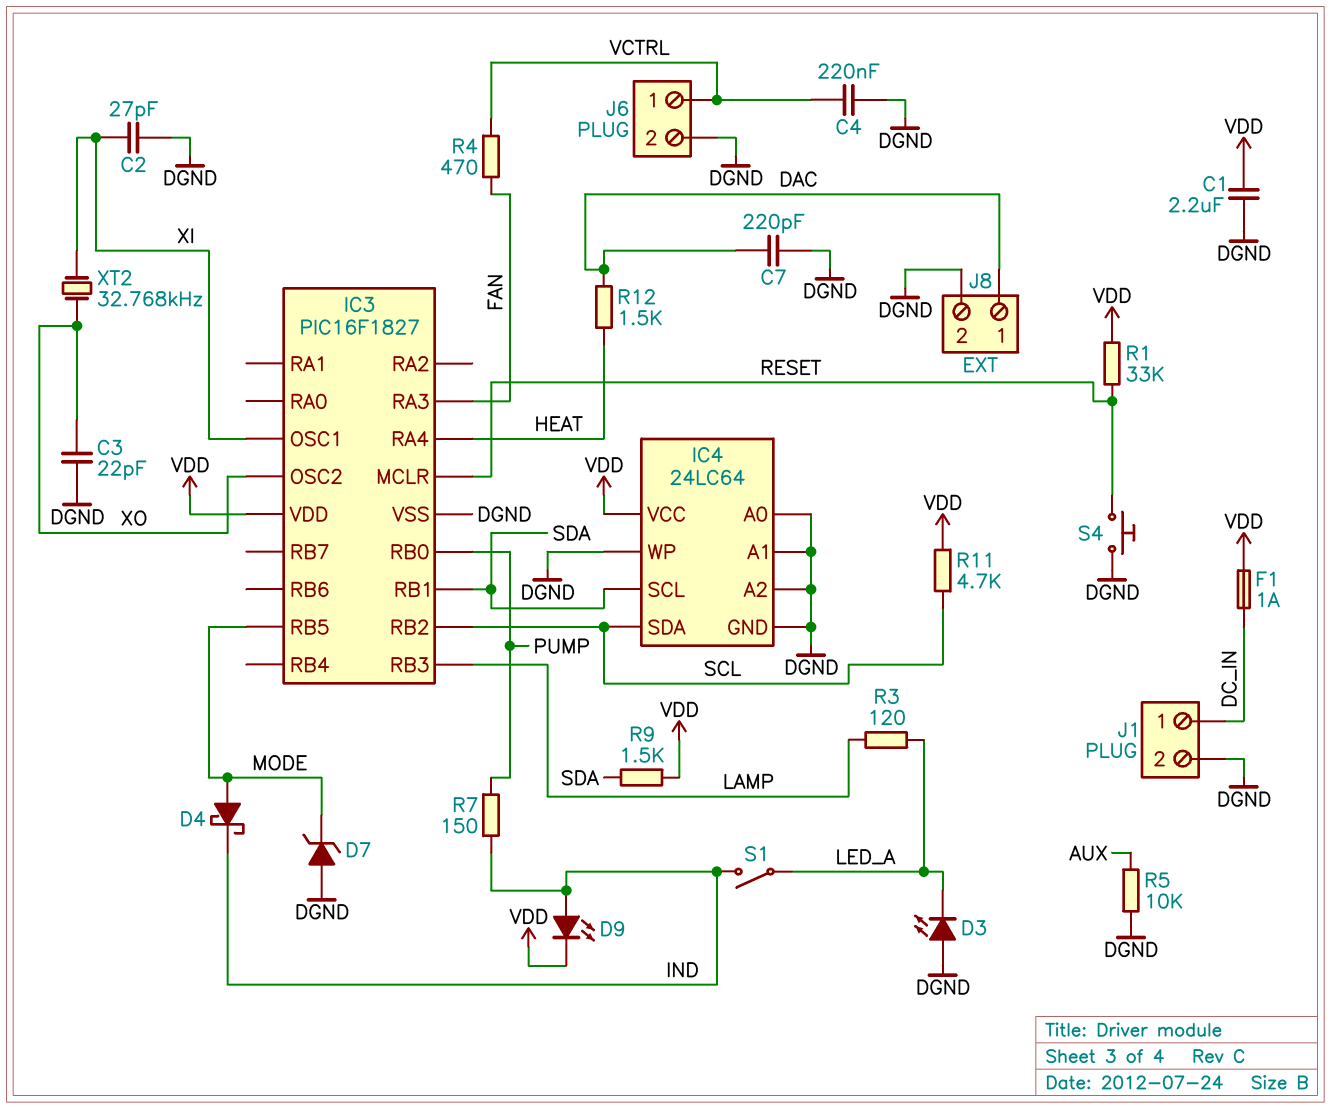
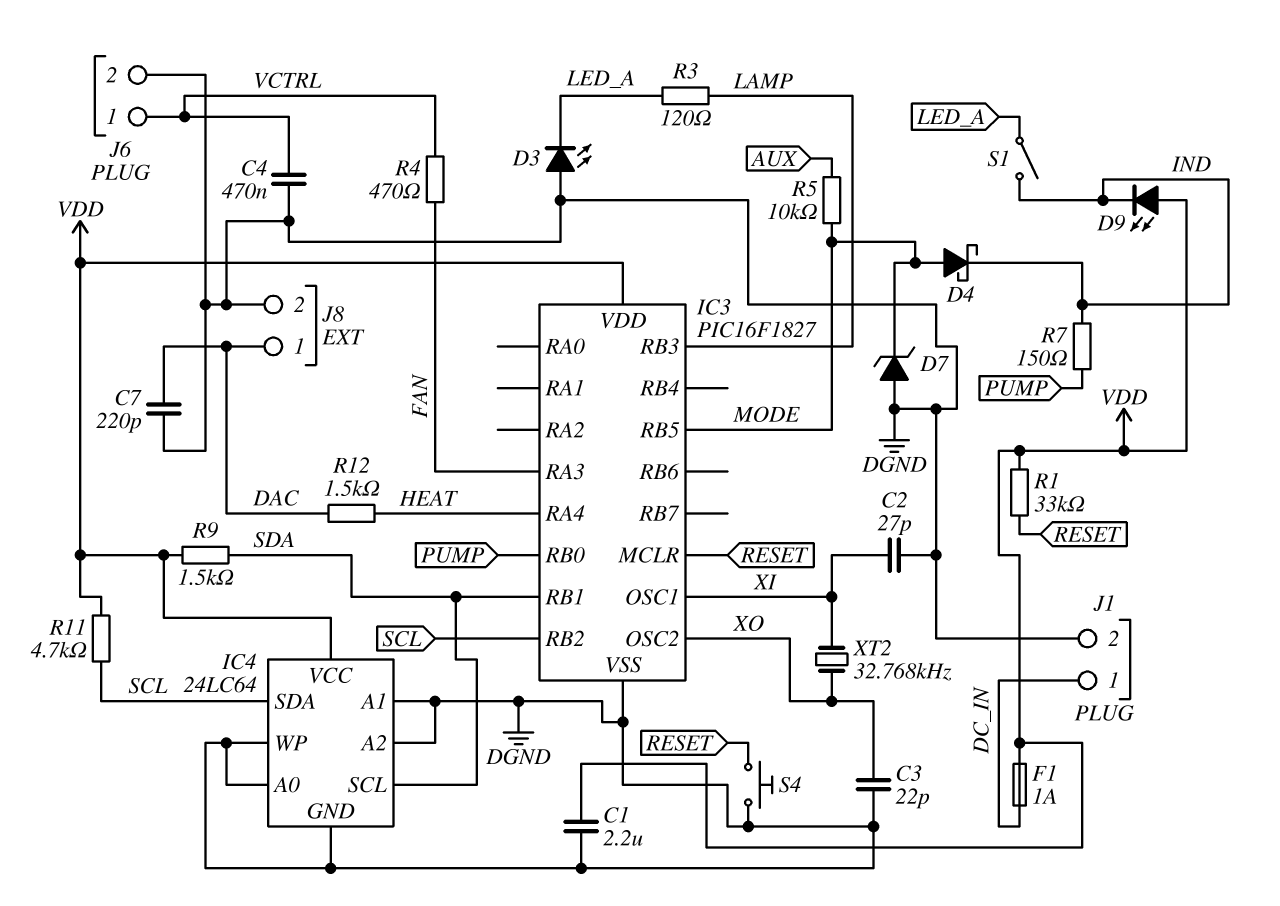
C4: 220nF (DGND, VCTRL) -> 470nF (DGND, VCTRL)
D9: LED (A IND, K VDD) -> LED (A VDD, K IND)
R5: 10k (AUX, DGND) -> 10k (AUX, MODE)

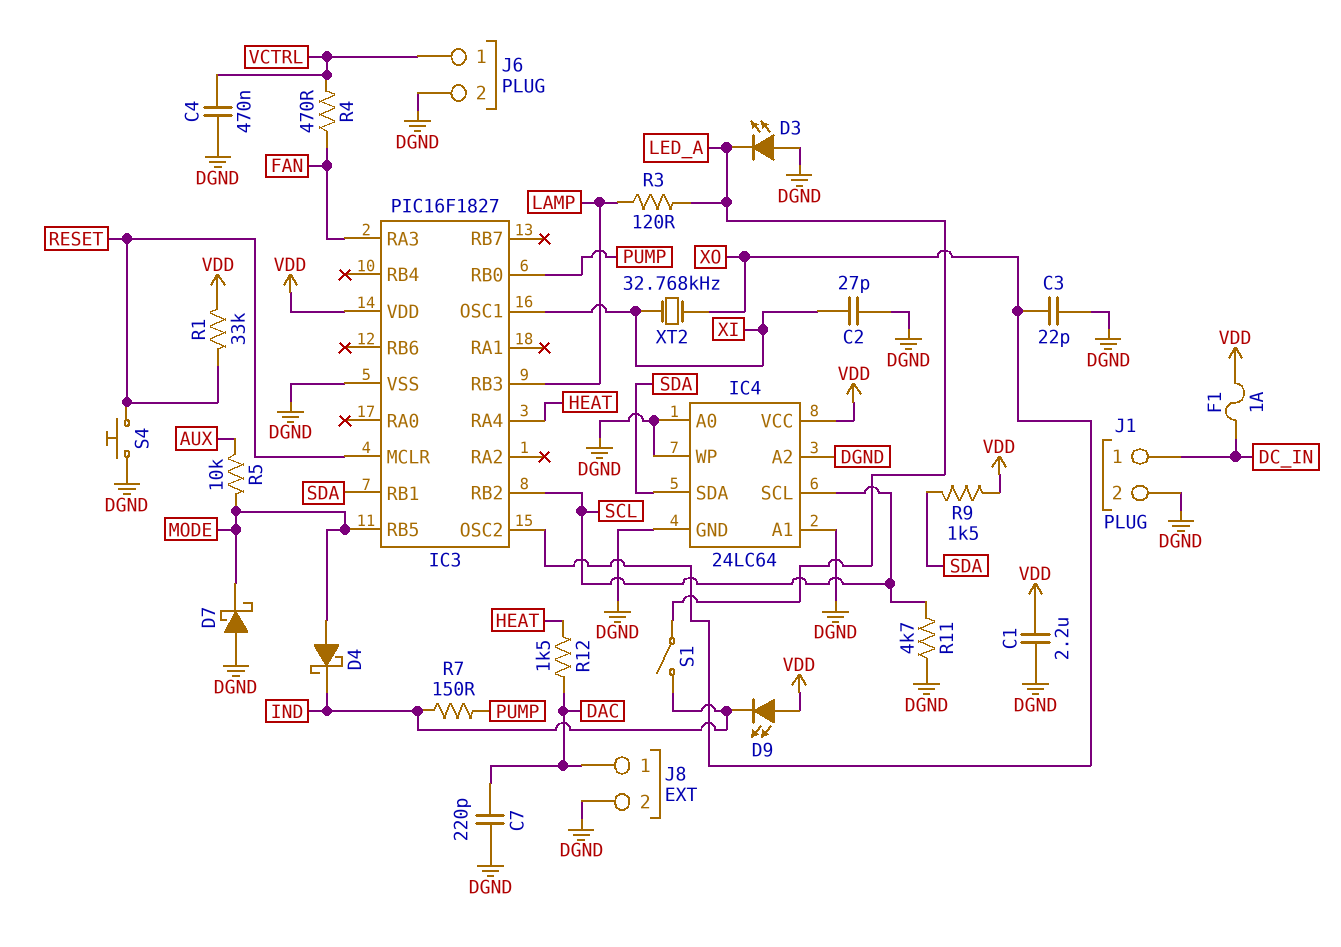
D7: zener (A DGND, K MODE) -> schottky (A DGND, K MODE)
IC4 pin SCL: SDA -> SCL
IC4 pin SDA: SCL -> SDA
R11: 4.7k (SCL, VDD) -> 4.7k (DGND, SCL)

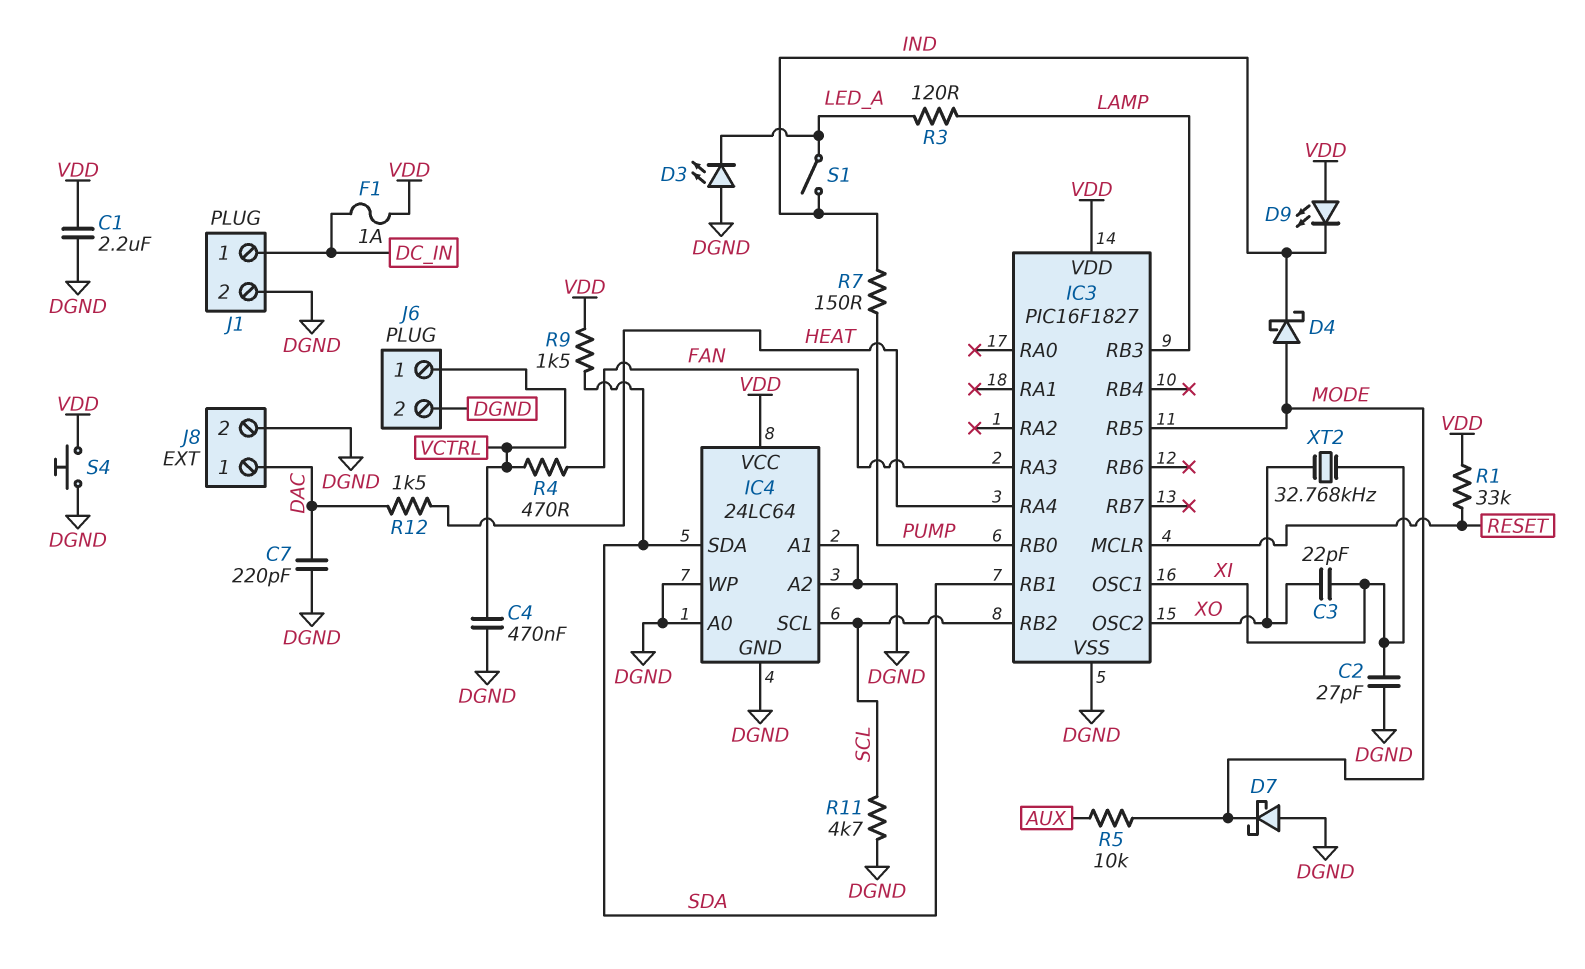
C3: 22pF (DGND, XO) -> 22pF (XI, XO)
S4: button (DGND, RESET) -> button (DGND, VDD)

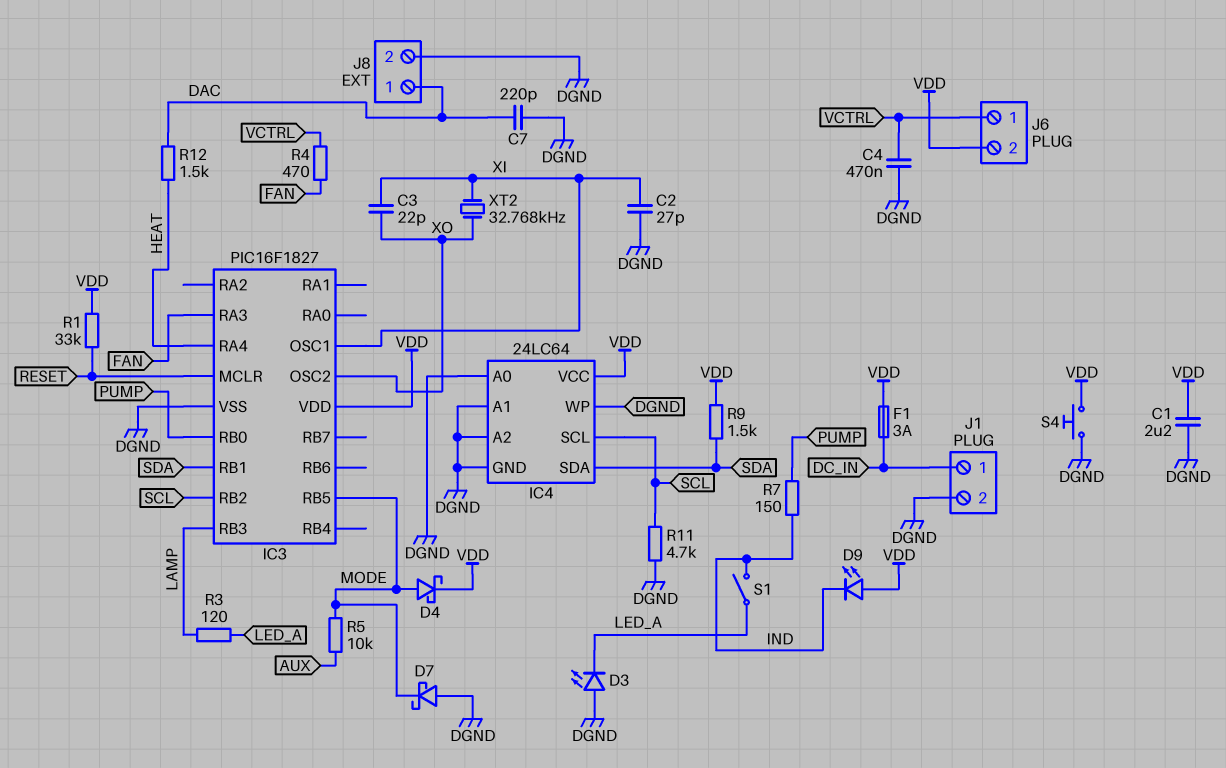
D4: schottky (A MODE, K IND) -> schottky (A MODE, K VDD)
F1: 1A (DC_IN, VDD) -> 3A (DC_IN, VDD)
J6 pin 2: DGND -> VDD

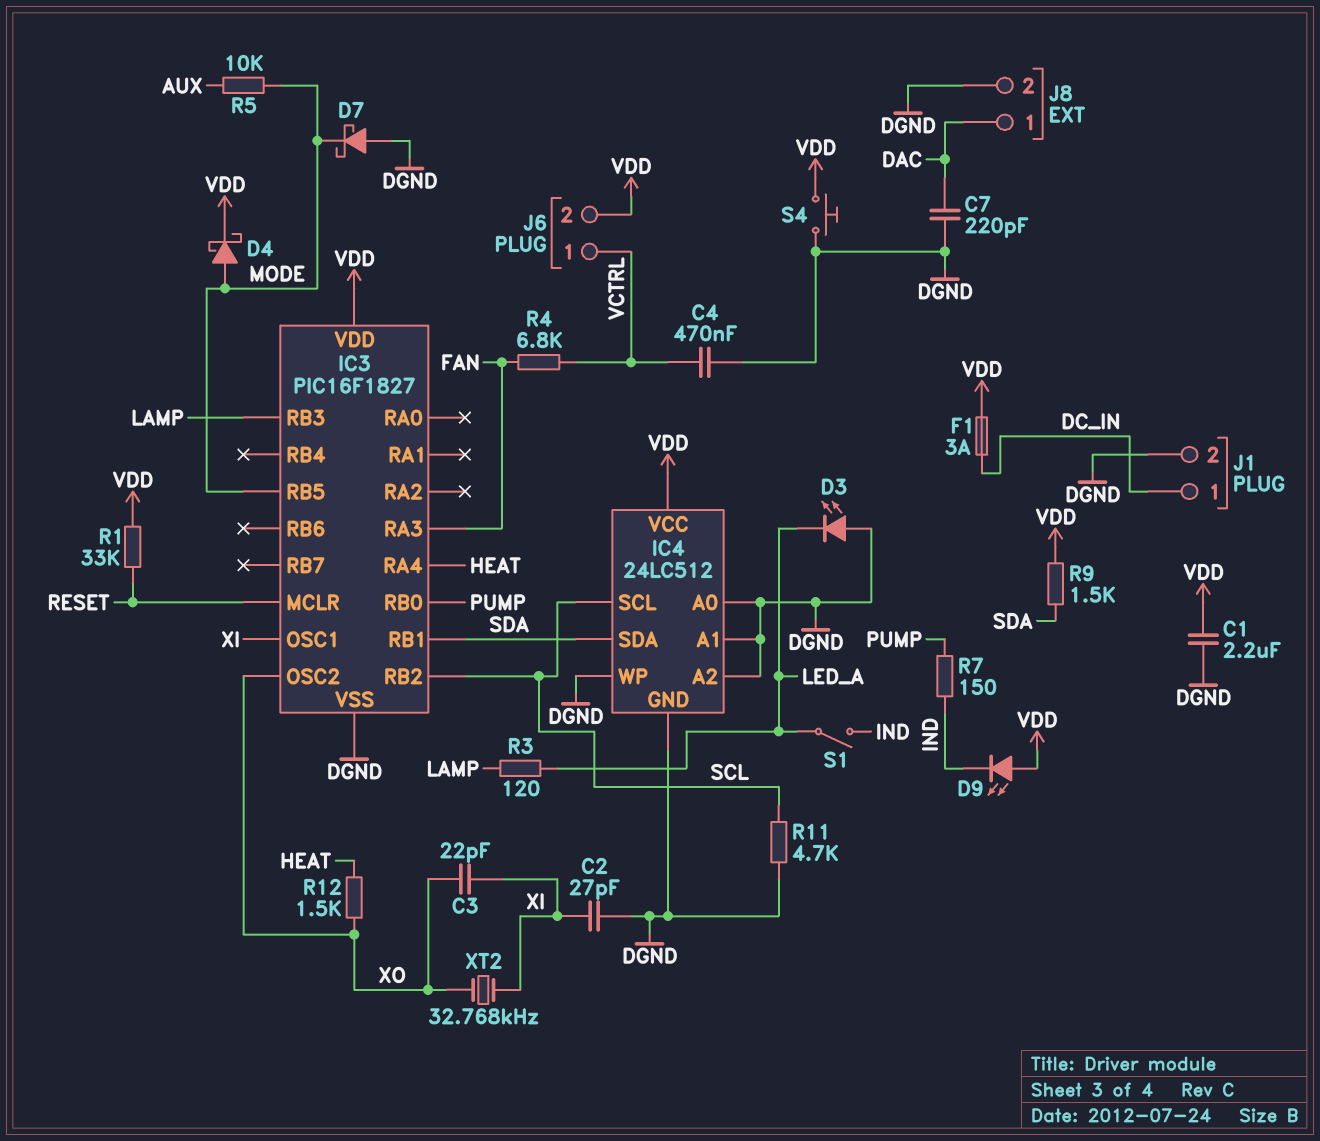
IC4: 24LC64 -> 24LC512
R4: 470 (FAN, VCTRL) -> 6.8k (FAN, VCTRL)
R12: 1.5k (DAC, HEAT) -> 1.5k (HEAT, XO)

